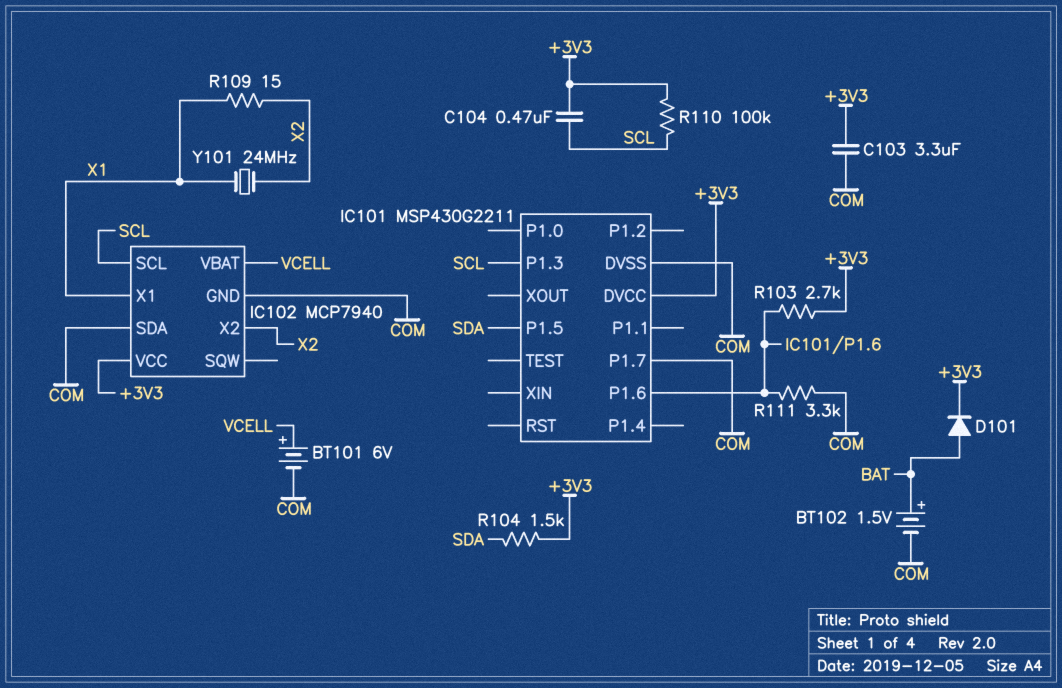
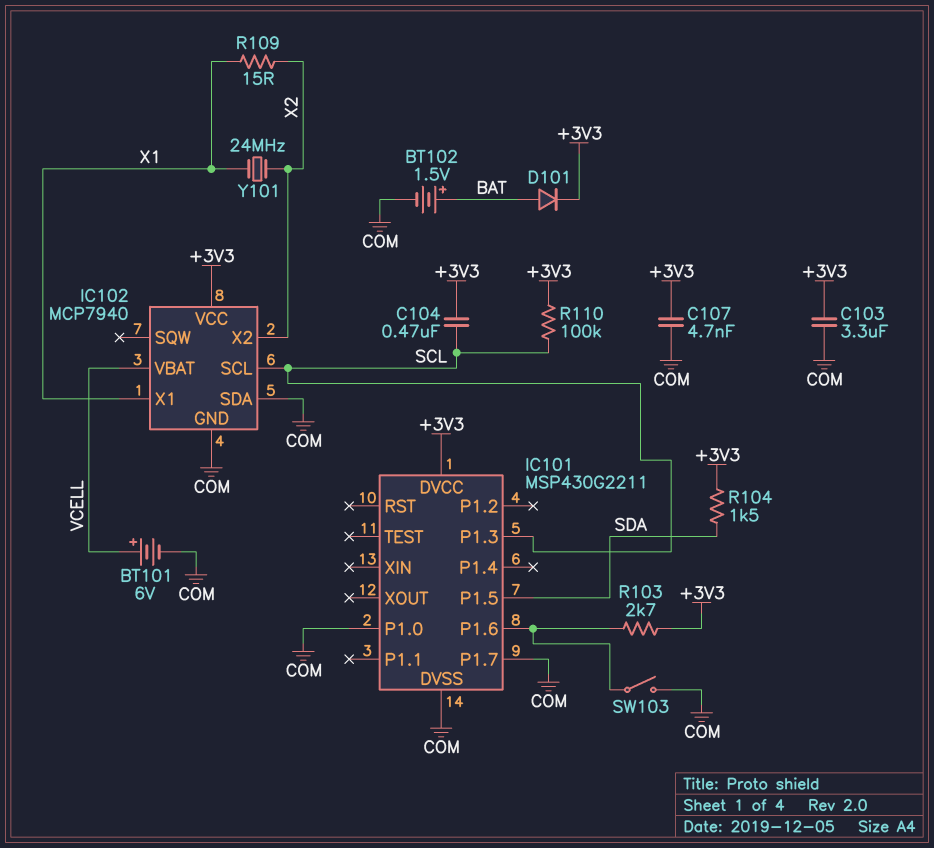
C107: none -> 4.7nF (+3V3, COM)
IC101 pin P1.0: none -> COM
R111: 3.3k (COM, IC101/P1.6) -> none
SW103: none -> switch (COM, IC101/P1.6)

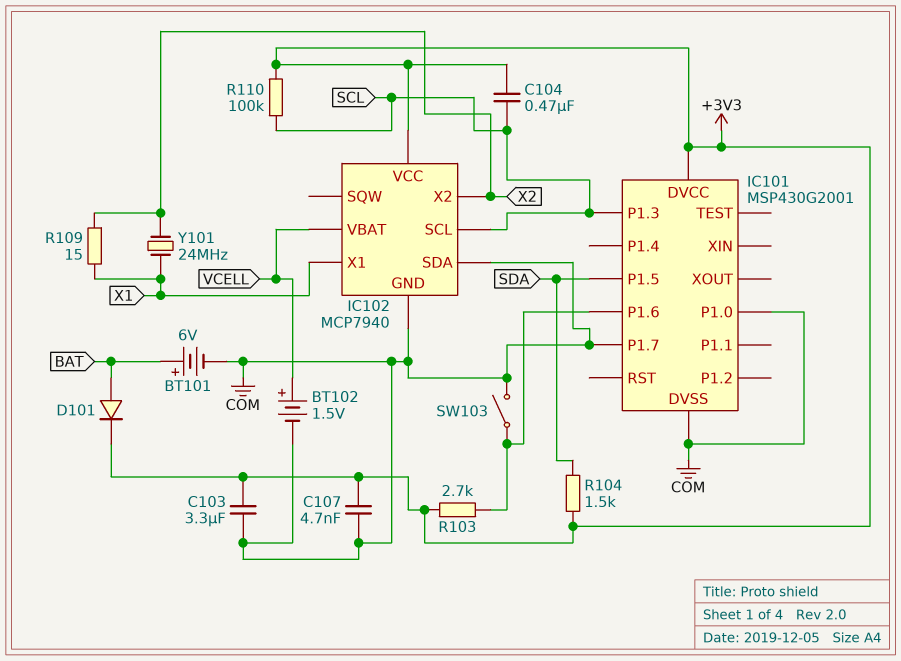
BT101: 6V (plus VCELL, minus COM) -> 6V (plus BAT, minus COM)
BT102: 1.5V (plus BAT, minus COM) -> 1.5V (plus VCELL, minus COM)
IC101: MSP430G2211 -> MSP430G2001

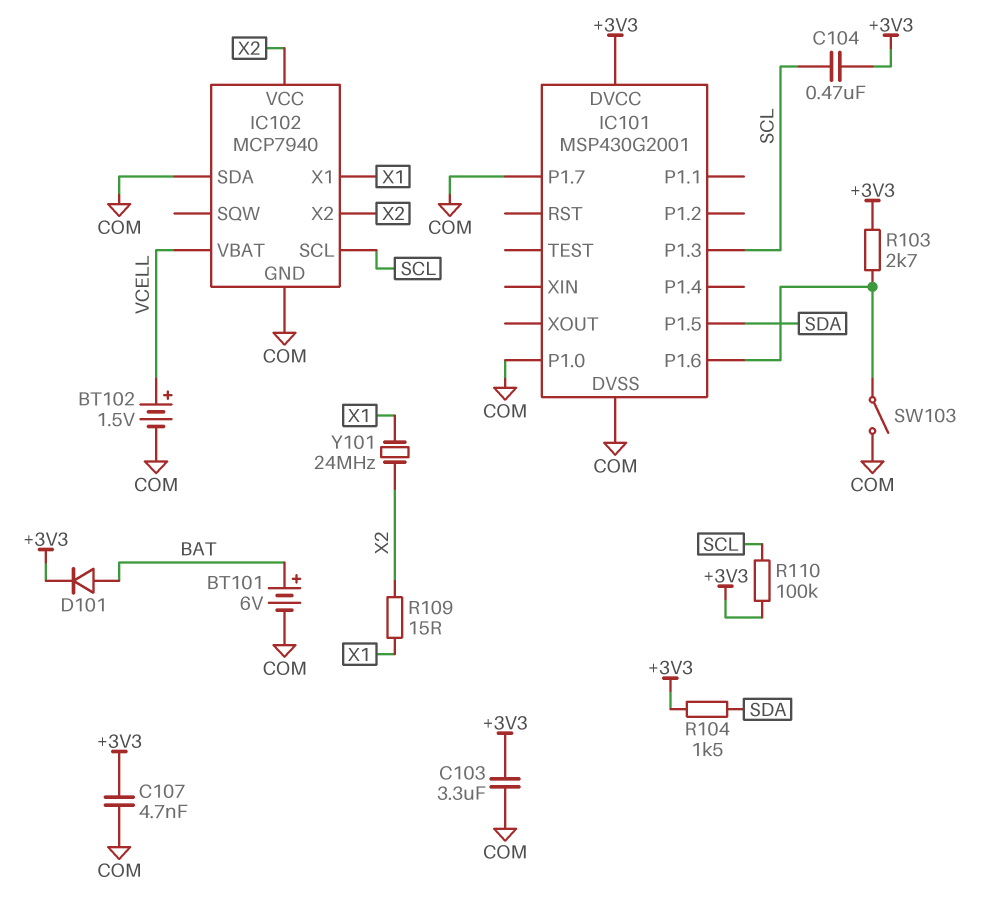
IC102 pin VCC: +3V3 -> X2

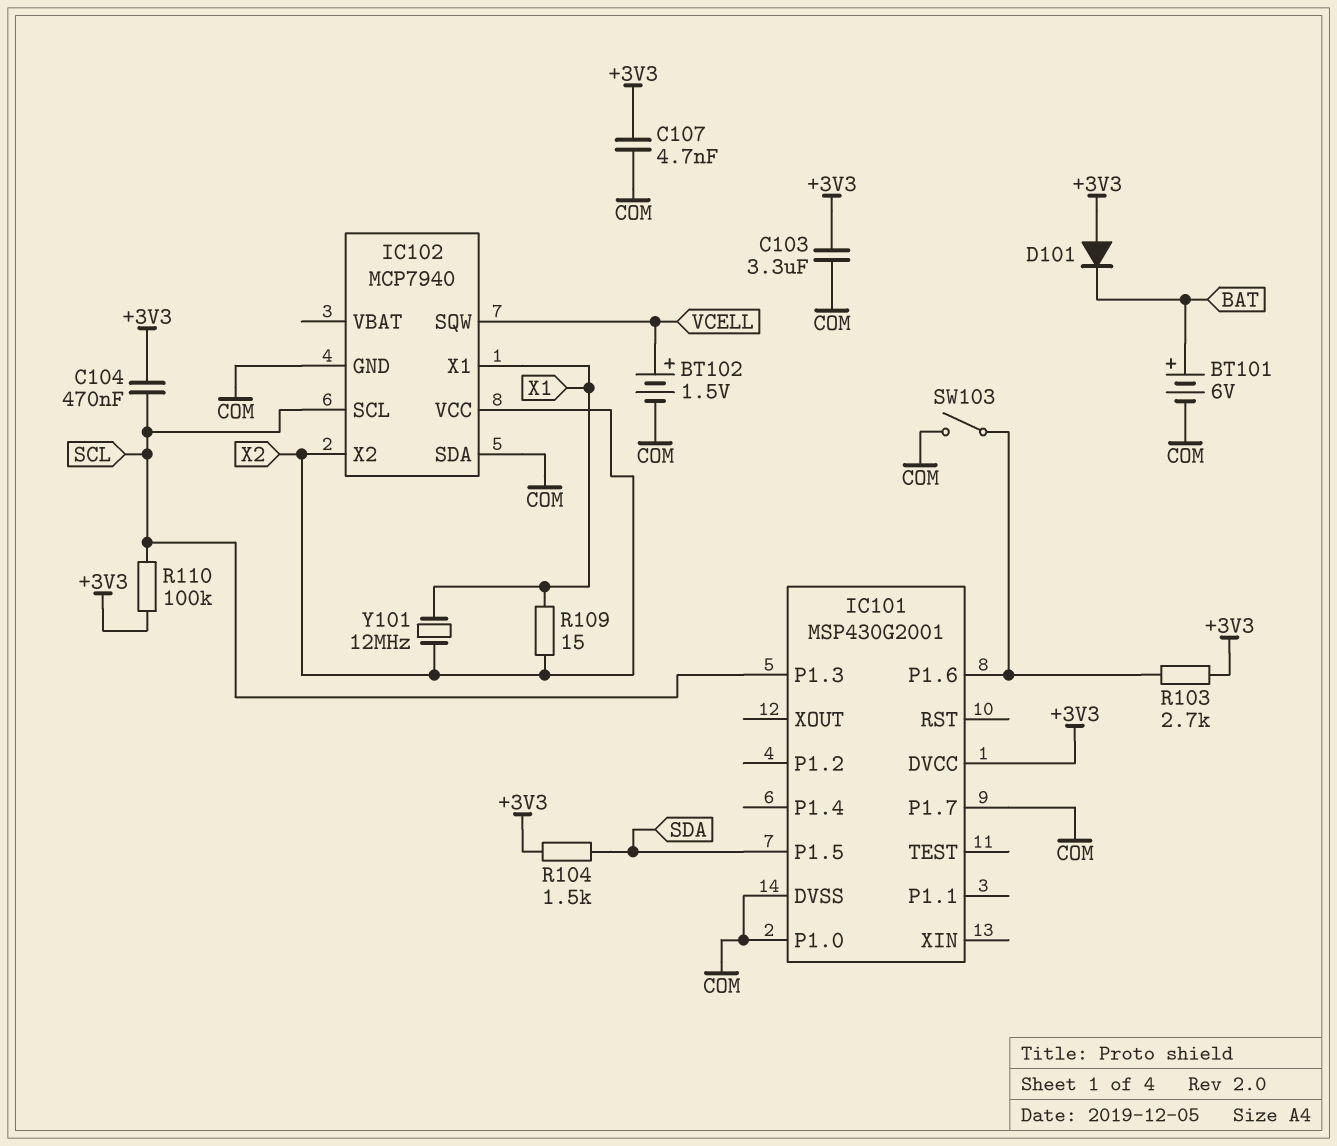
D101: diode (A BAT, K +3V3) -> diode (A +3V3, K BAT)
IC102 pin SQW: none -> VCELL
IC102 pin VBAT: VCELL -> none
Y101: 24MHz (X1, X2) -> 12MHz (X1, X2)

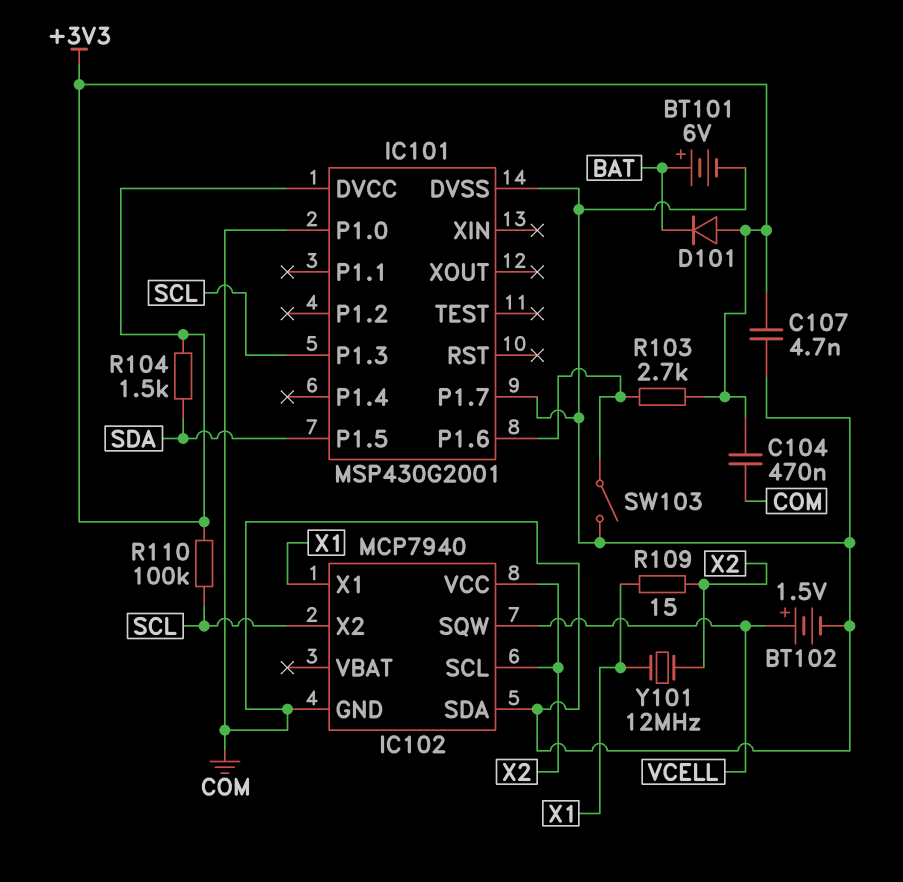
C103: 3.3uF (+3V3, COM) -> none
C104: 470nF (+3V3, SCL) -> 470nF (+3V3, COM)
IC102 pin SCL: SCL -> X2
IC102 pin X2: X2 -> SCL

